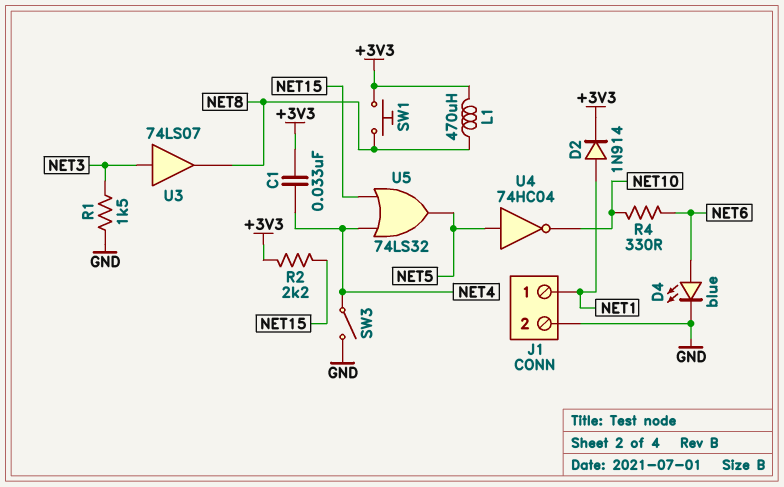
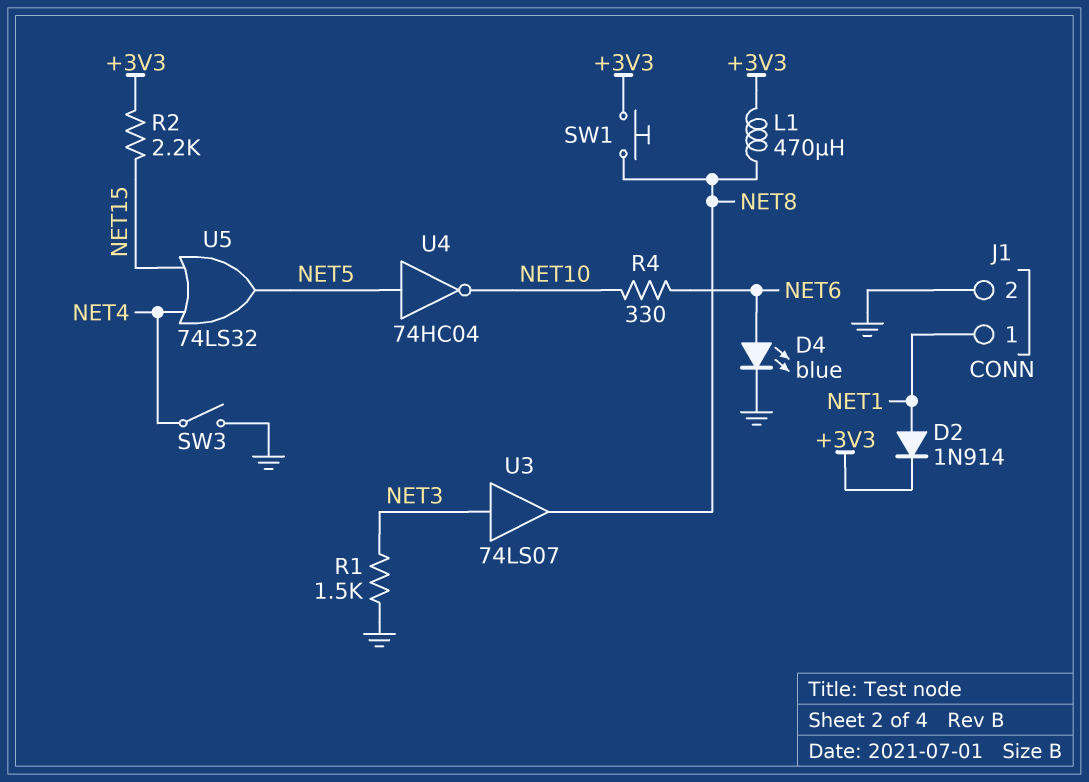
C1: 33nF (+3V3, NET4) -> none

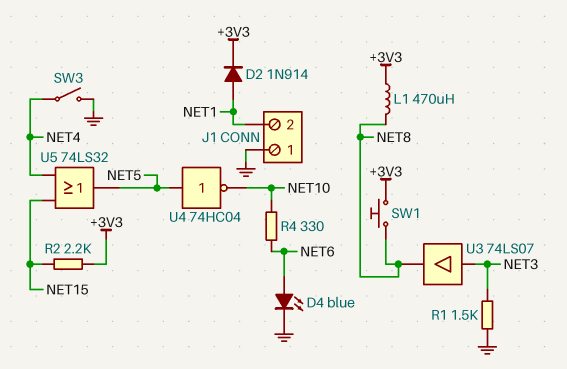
J1 pin 1: NET1 -> GND
J1 pin 2: GND -> NET1

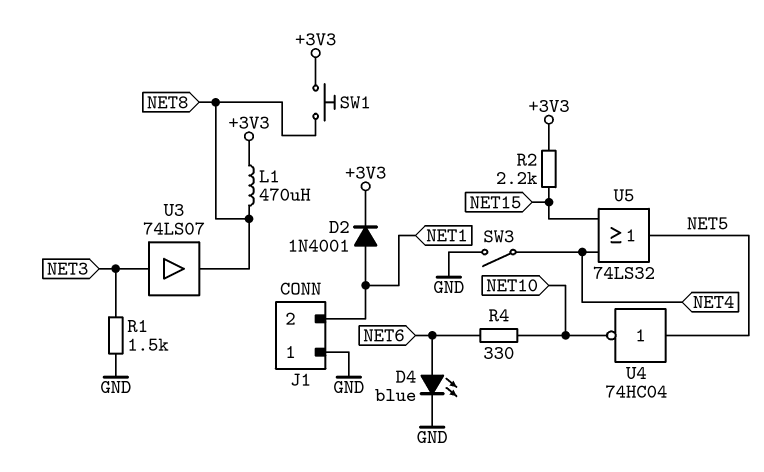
D2: diode 1N914 (A NET1, K +3V3) -> diode 1N4001 (A NET1, K +3V3)

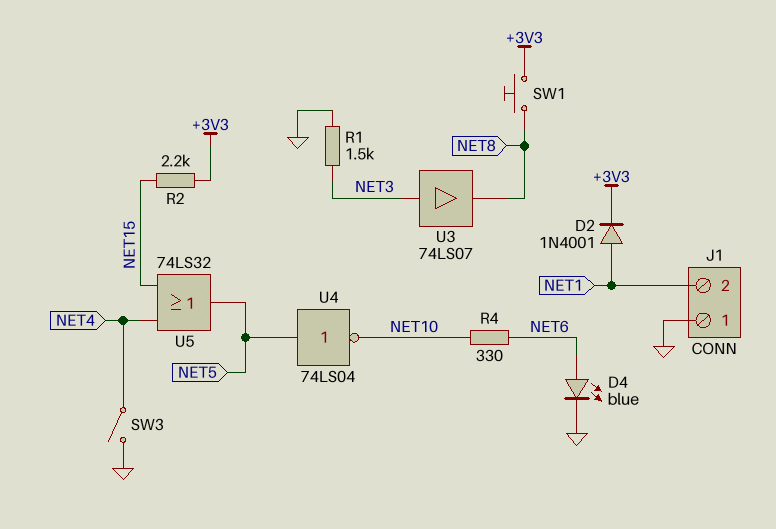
L1: 470uH (+3V3, NET8) -> none
U4: NOT 74HC04 (in NET5, out NET10) -> NOT 74LS04 (in NET5, out NET10)

